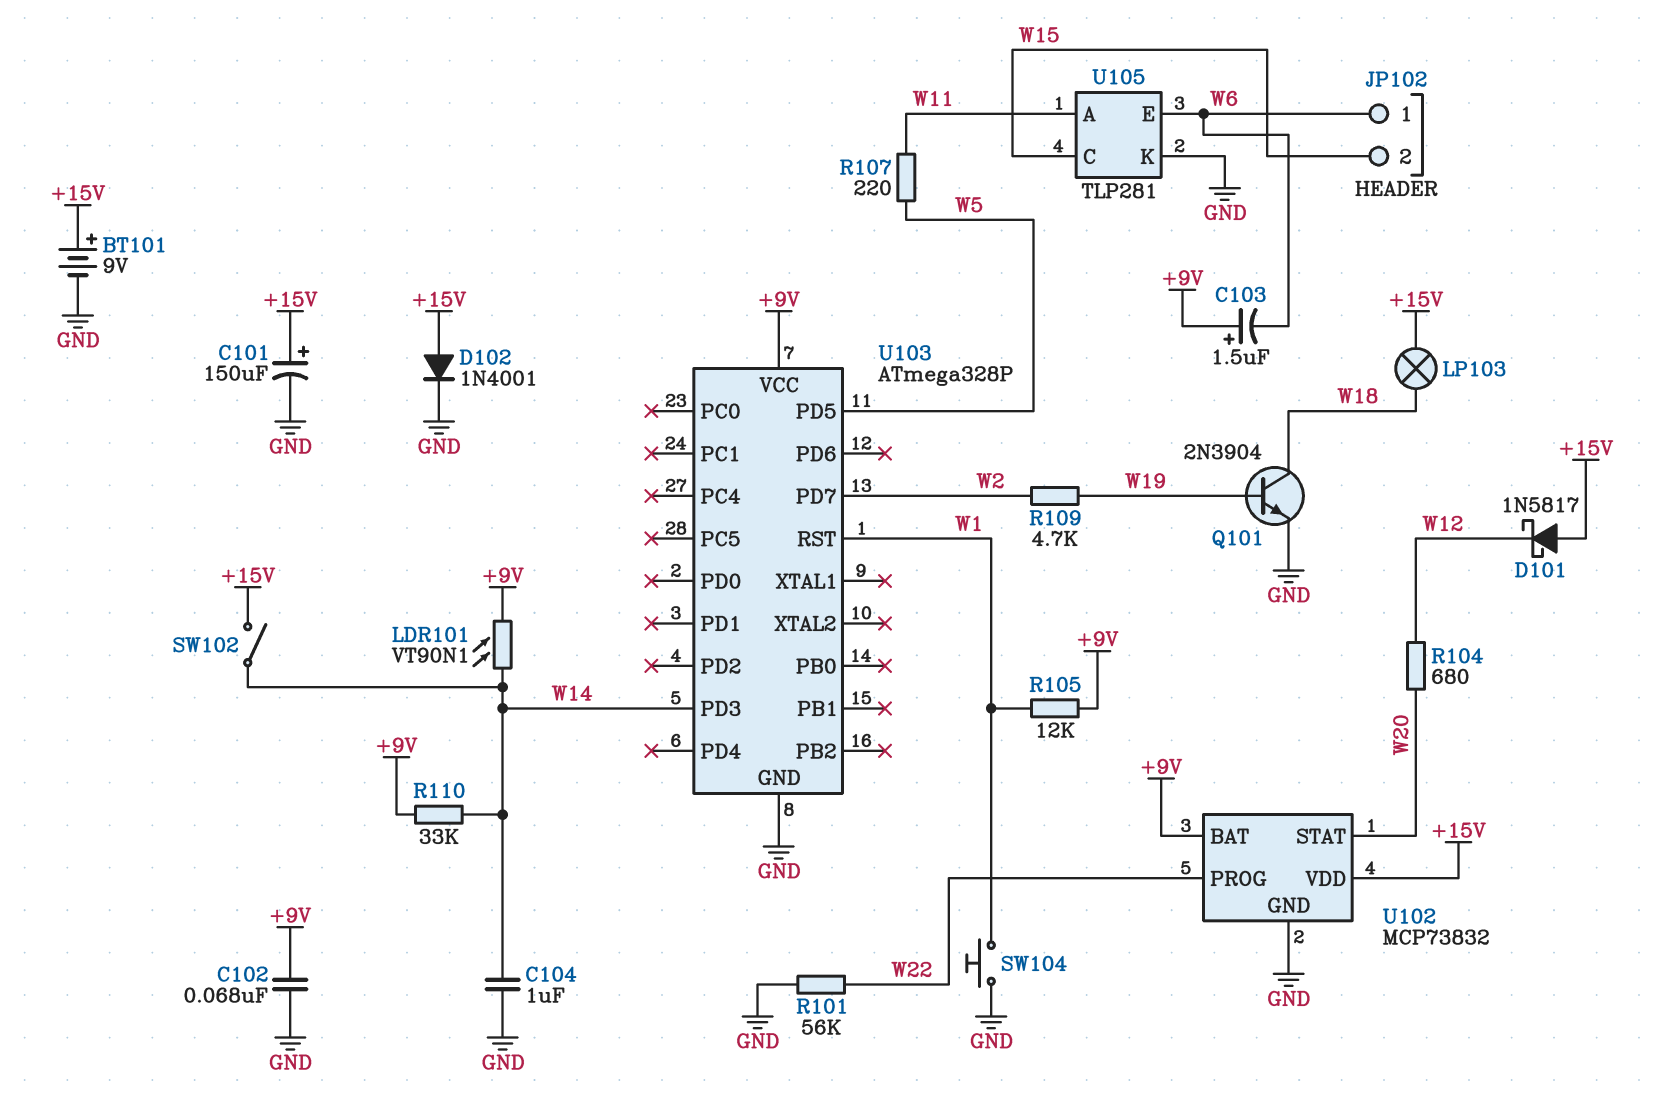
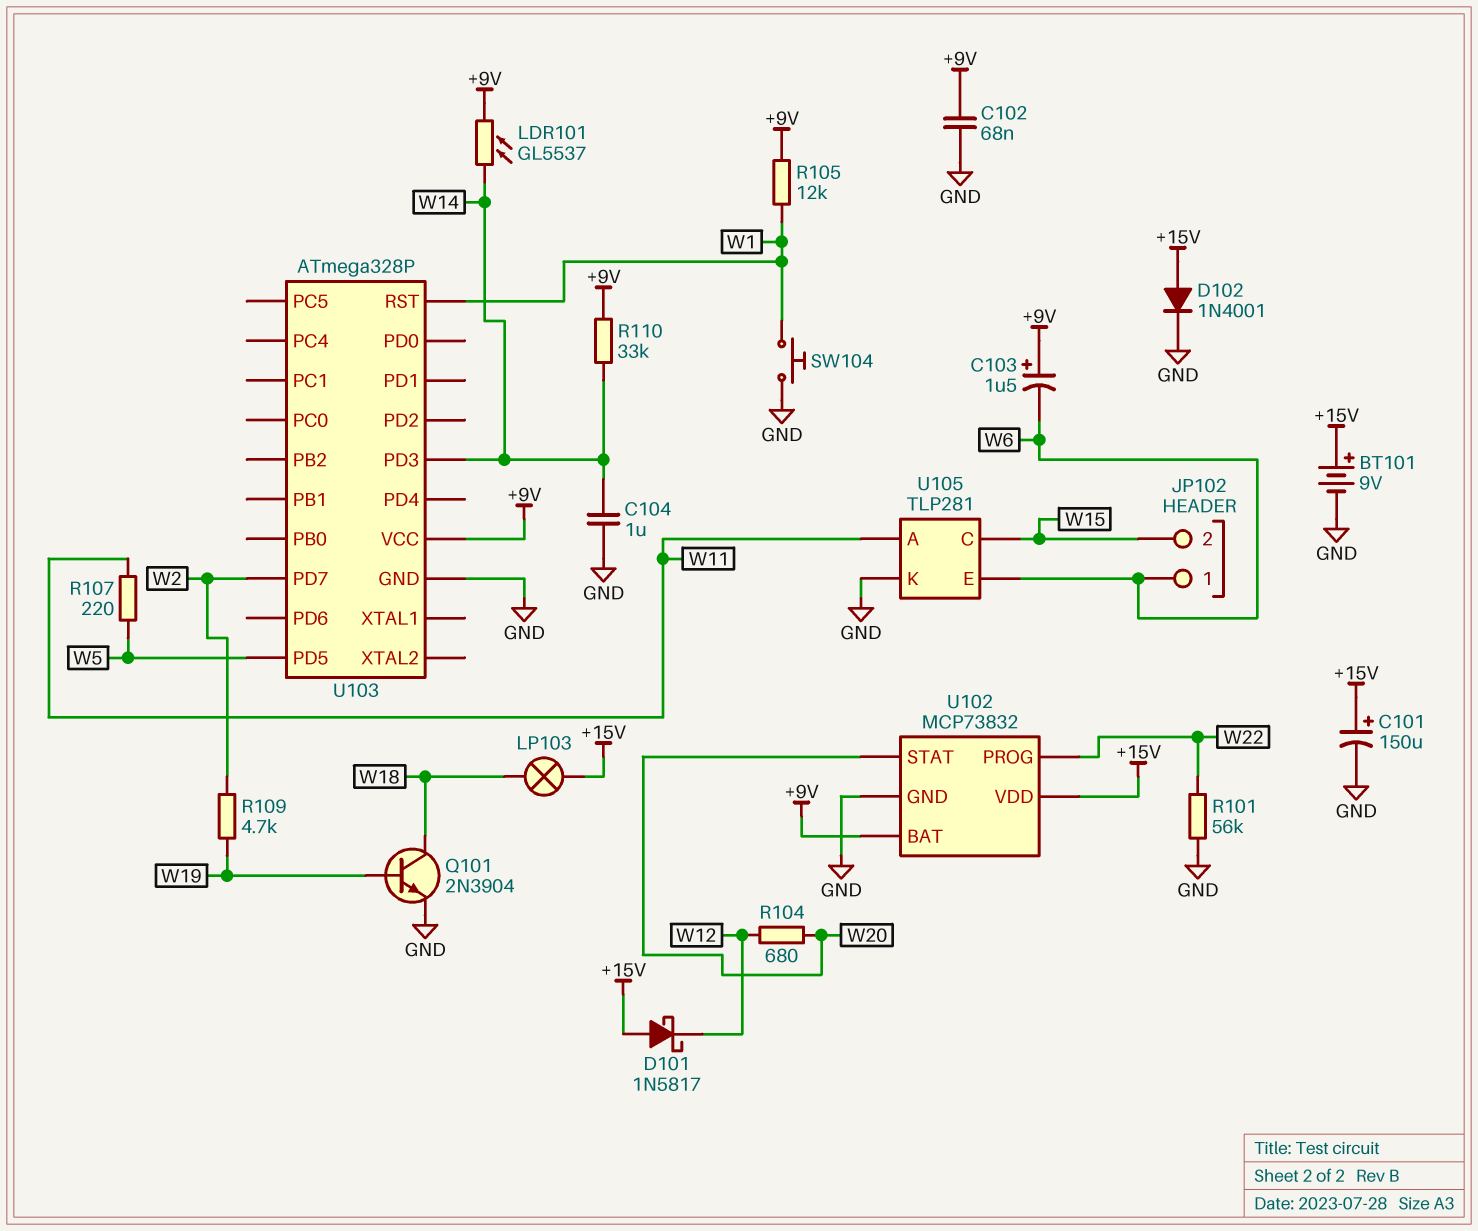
LDR101: VT90N1 (+9V, W14) -> GL5537 (+9V, W14)
SW102: switch (+15V, W14) -> none

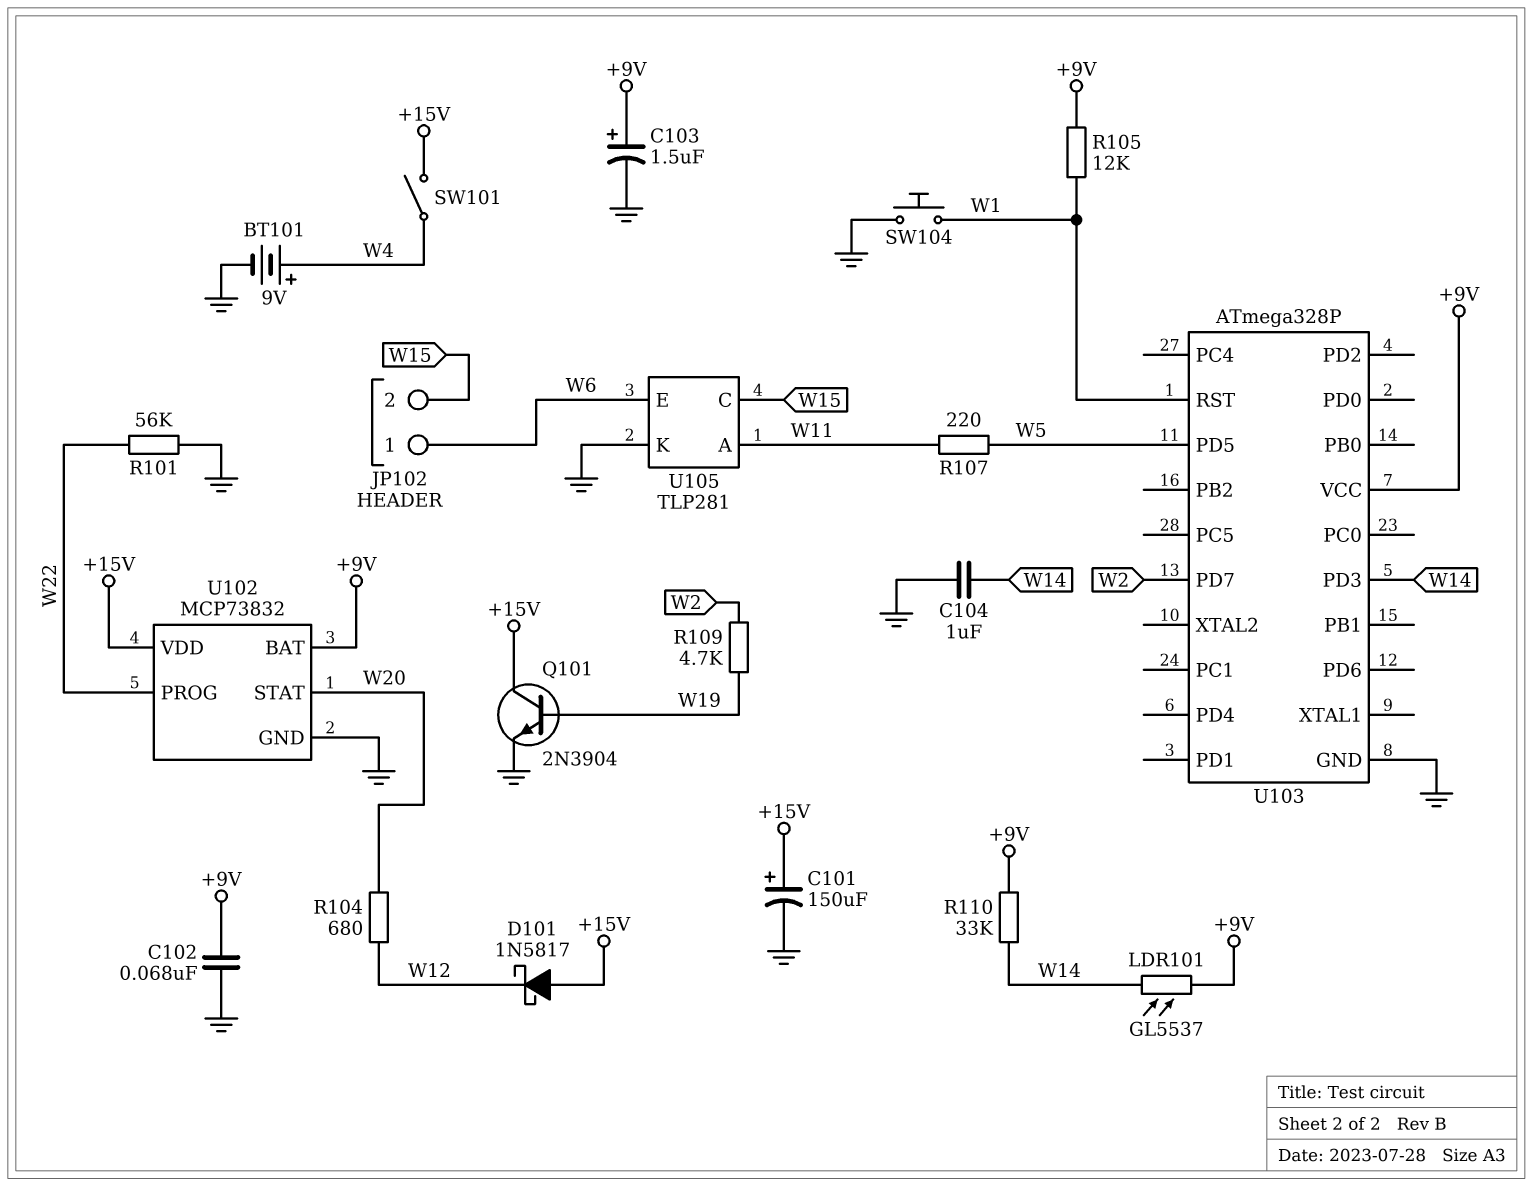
BT101: 9V (plus +15V, minus GND) -> 9V (plus W4, minus GND)
C103: 1.5uF (plus +9V, minus W6) -> 1.5uF (plus +9V, minus GND)
D102: diode 1N4001 (A +15V, K GND) -> none
LP103: lamp (+15V, W18) -> none
Q101: NPN 2N3904 (B W19, C W18, E GND) -> NPN 2N3904 (B W19, C +15V, E GND)
SW101: none -> switch (+15V, W4)

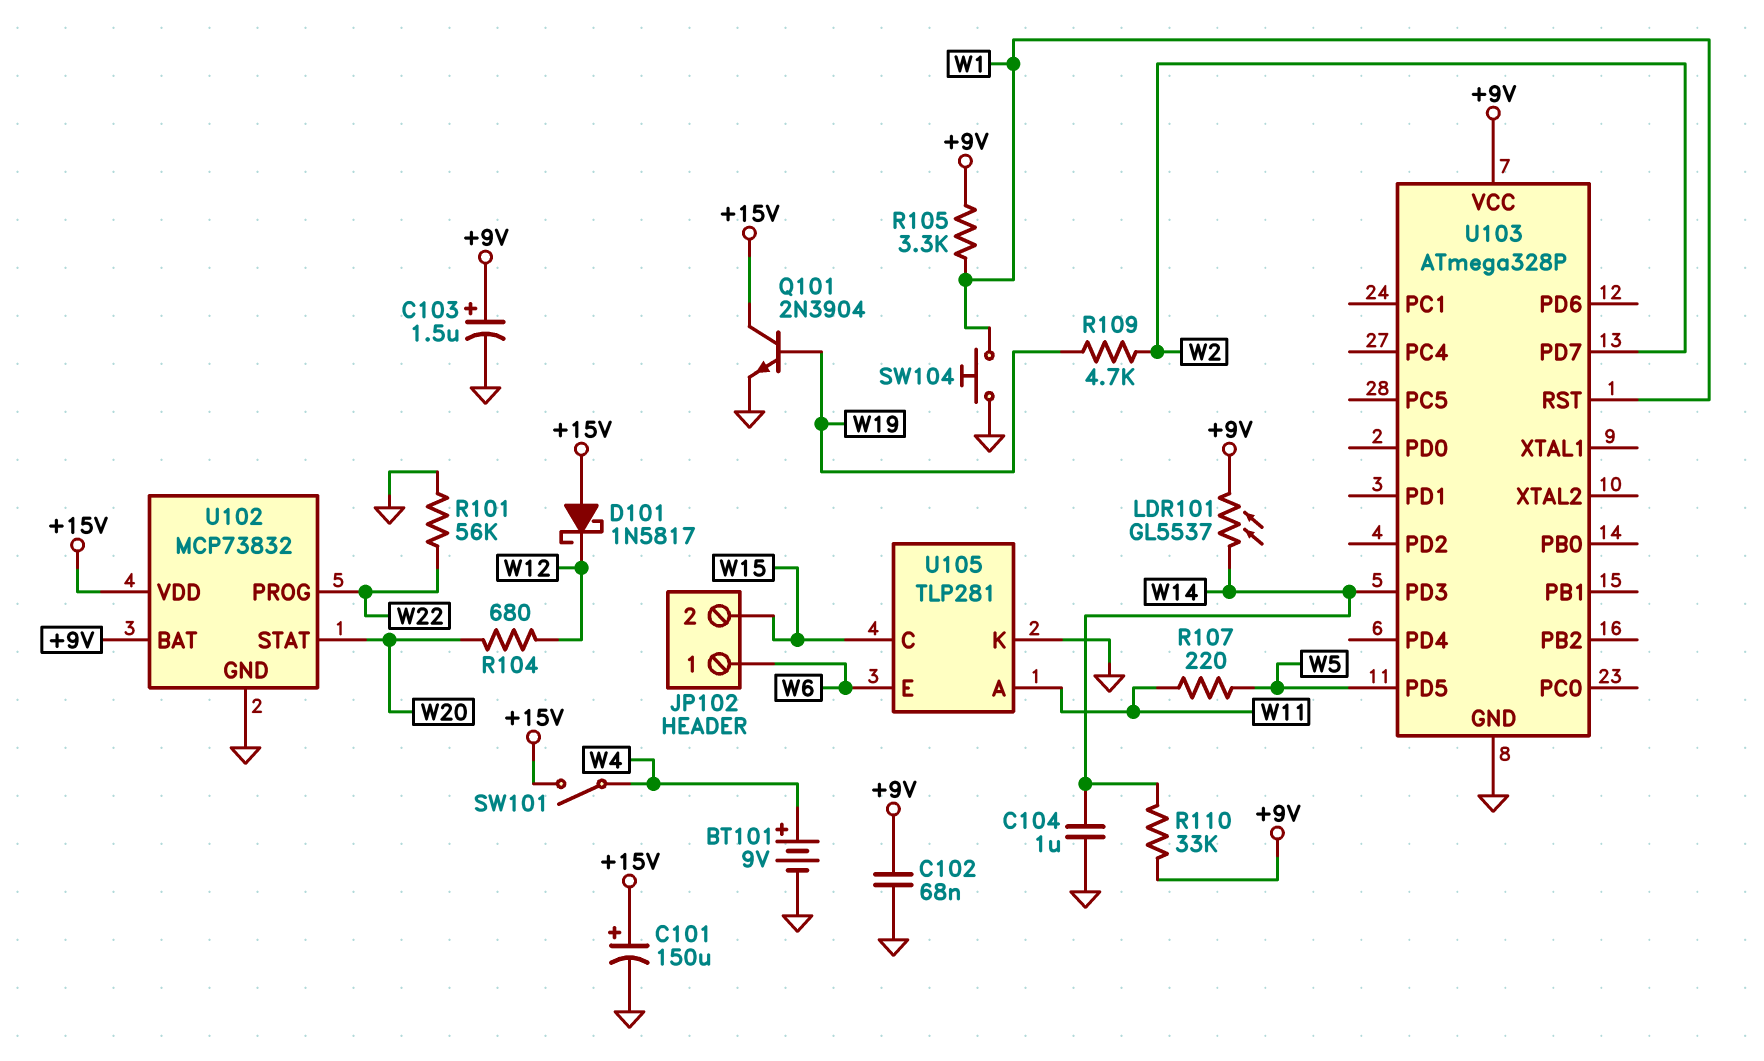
R105: 12k (+9V, W1) -> 3.3k (+9V, W1)

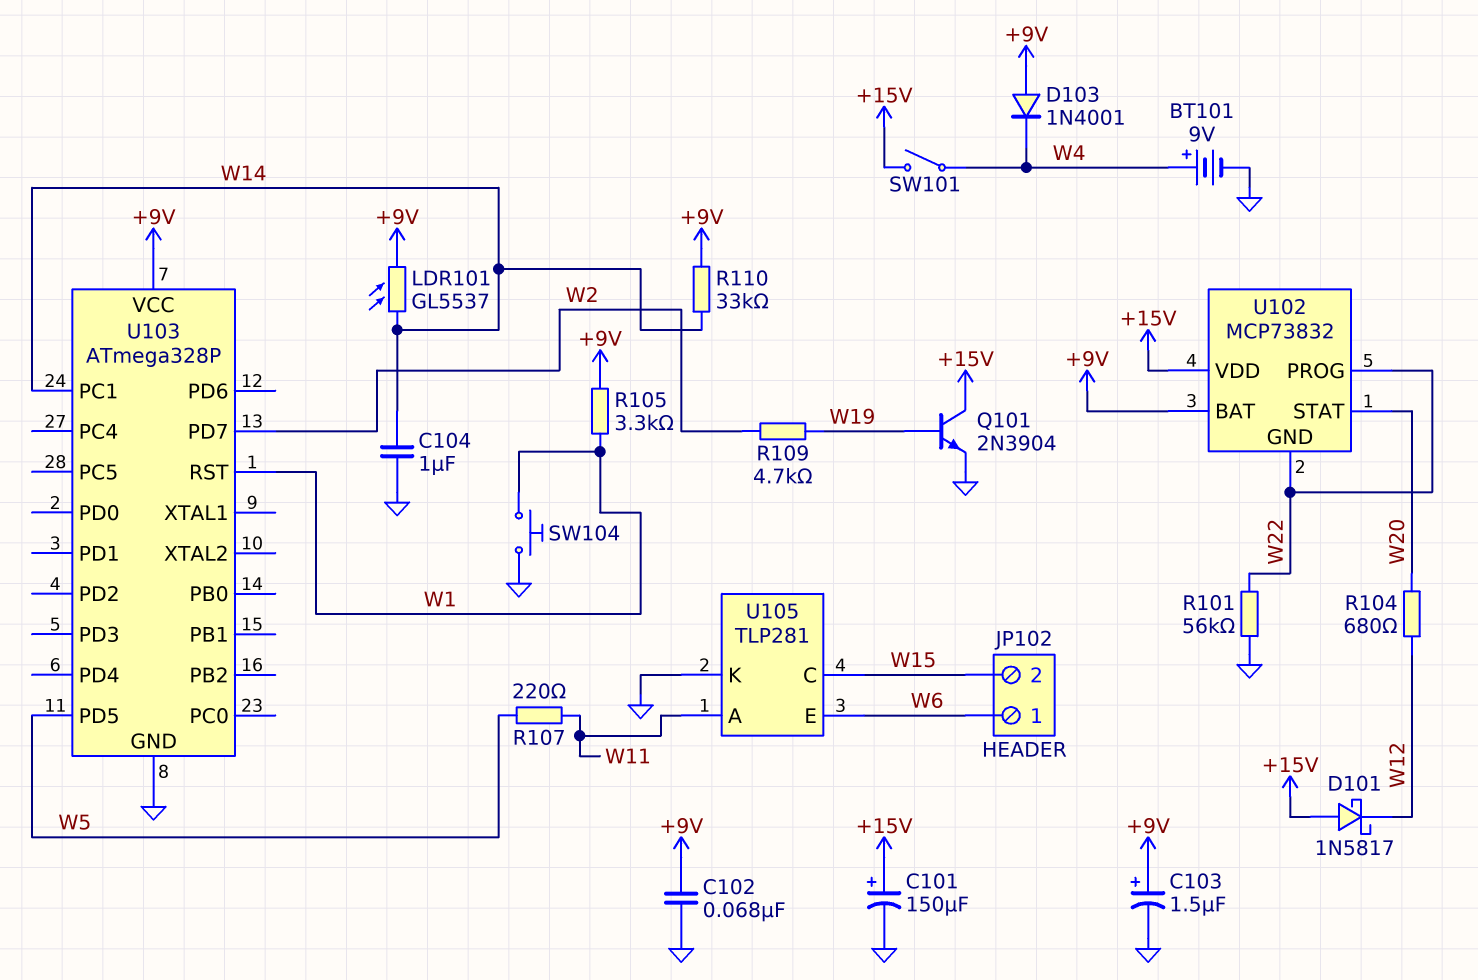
D103: none -> diode 1N4001 (A +9V, K W4)
U102 pin GND: GND -> W22
U103 pin PC1: none -> W14
U103 pin PD3: W14 -> none

